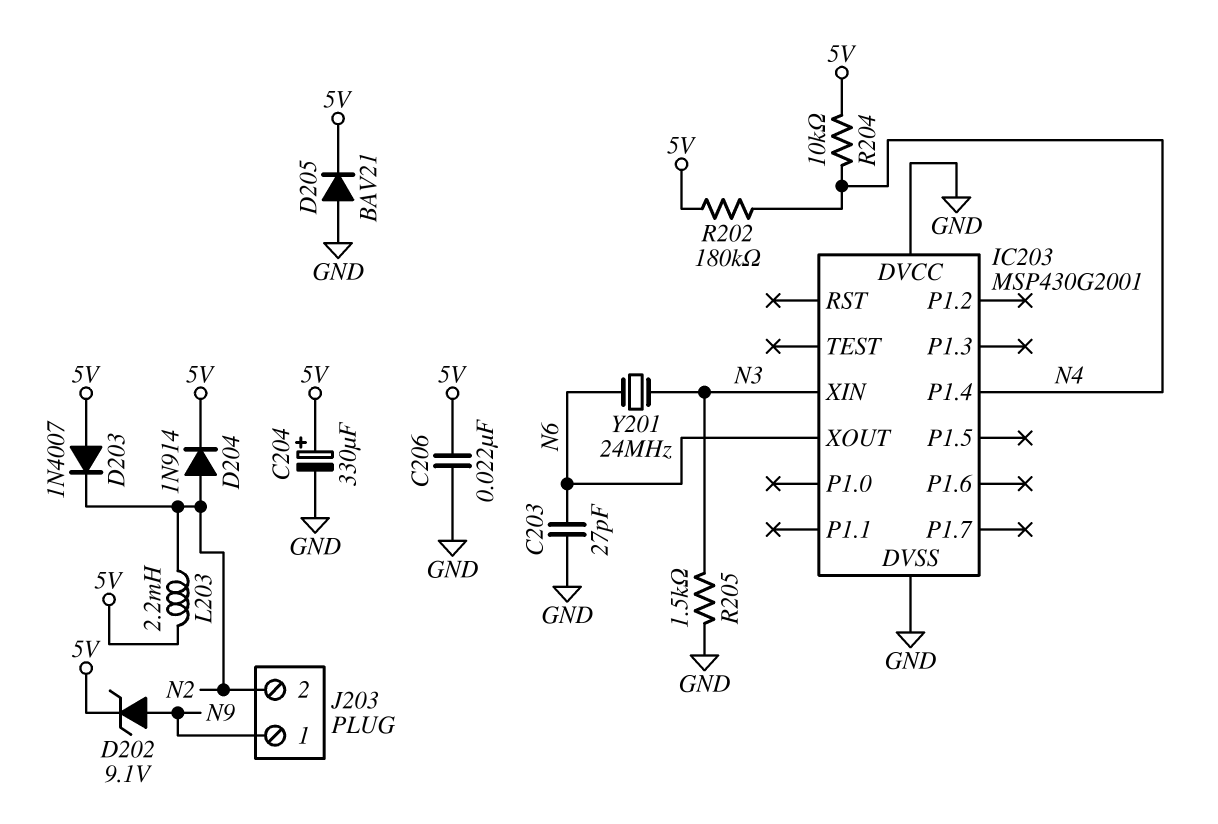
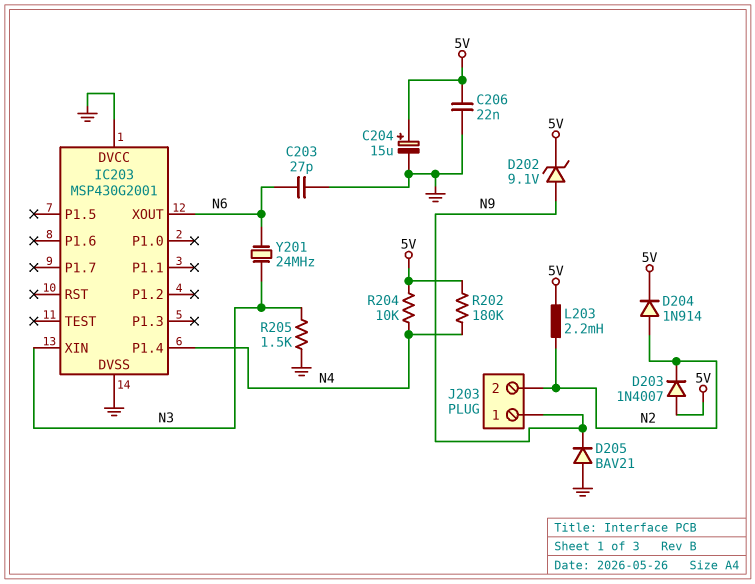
C204: 330uF (plus 5V, minus GND) -> 15uF (plus 5V, minus GND)
D205: diode BAV21 (A GND, K 5V) -> diode BAV21 (A GND, K N9)

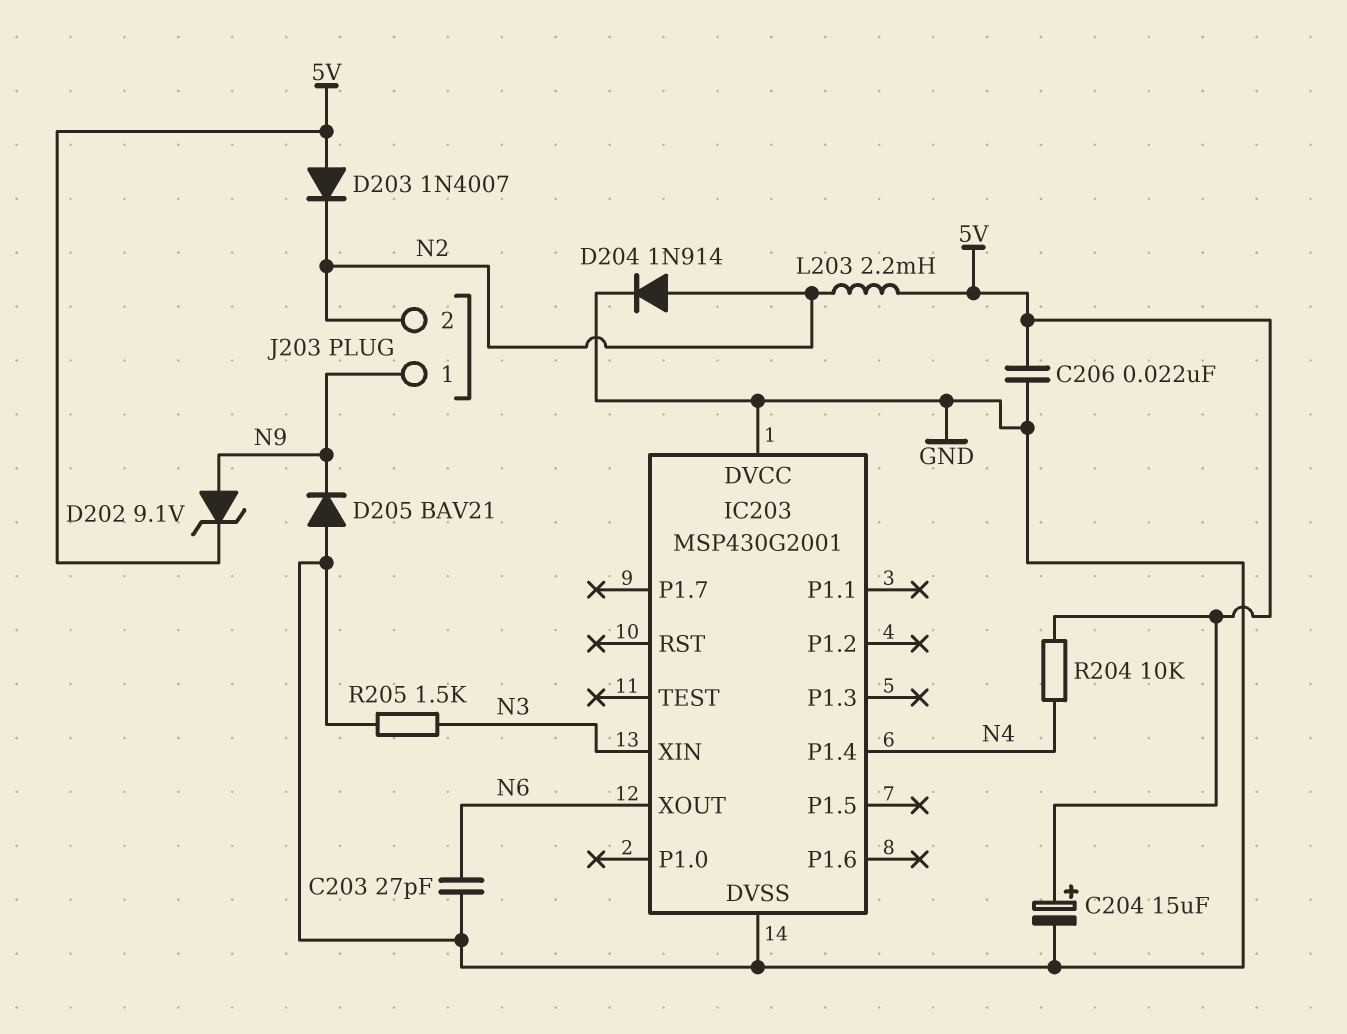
D204: diode 1N914 (A N2, K 5V) -> diode 1N914 (A N2, K GND)
R202: 180k (5V, N4) -> none
Y201: 24MHz (N3, N6) -> none

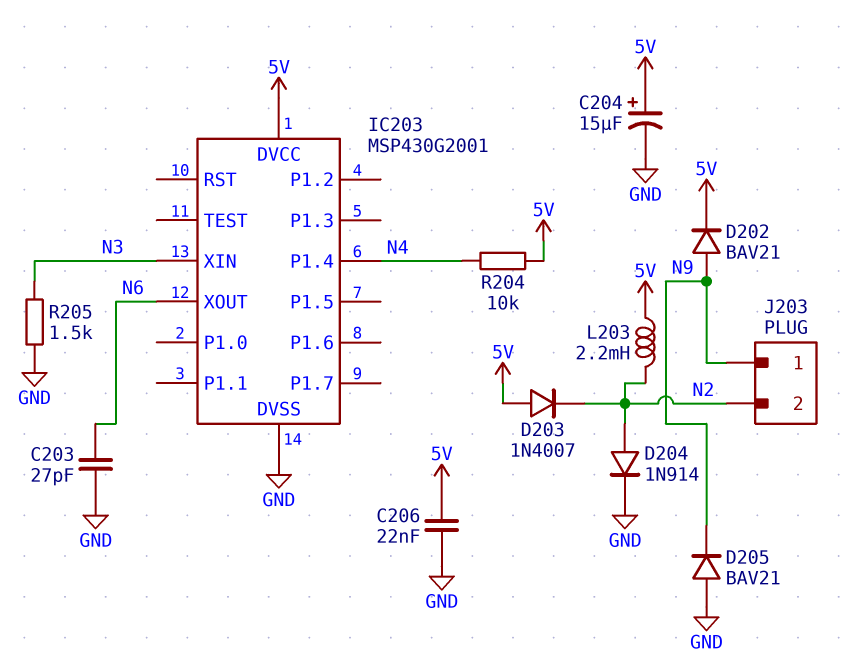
D202: zener 9.1V (A N9, K 5V) -> diode BAV21 (A N9, K 5V)
IC203 pin DVCC: GND -> 5V

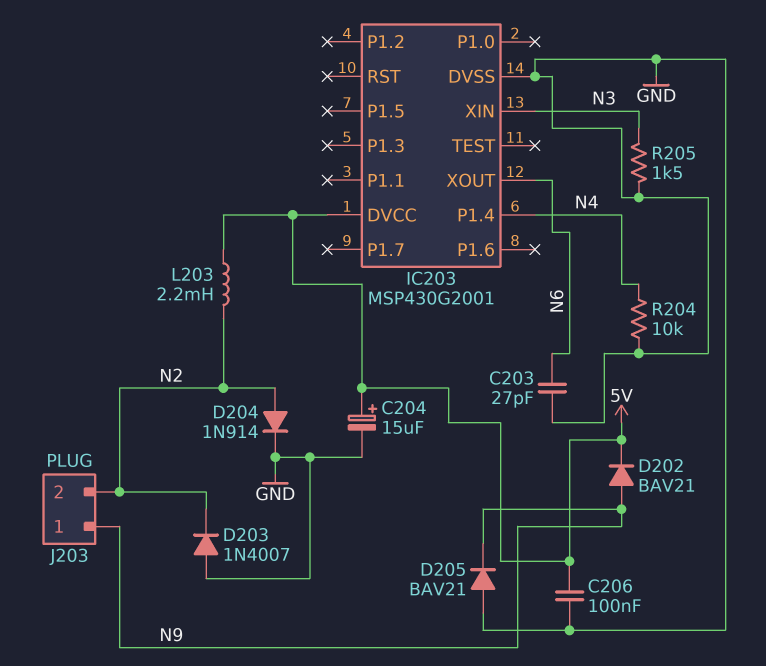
C206: 22nF (5V, GND) -> 100nF (5V, GND)
D203: diode 1N4007 (A 5V, K N2) -> diode 1N4007 (A GND, K N2)
R204: 10k (5V, N4) -> 10k (GND, N4)

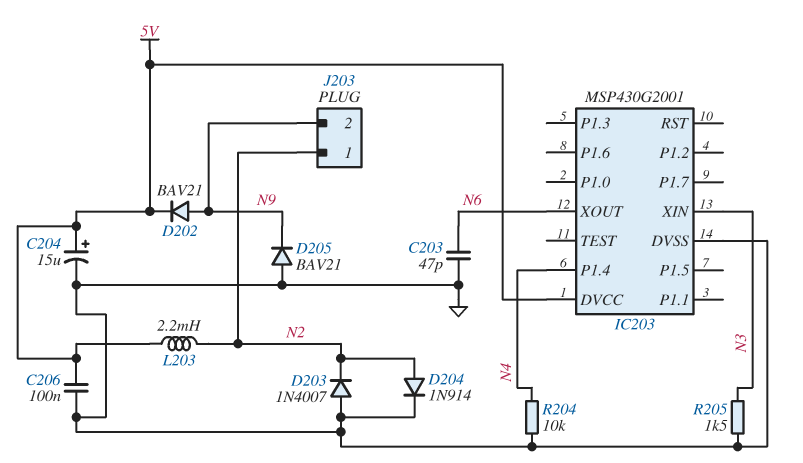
C203: 27pF (GND, N6) -> 47pF (GND, N6)
J203 pin 1: N9 -> N2
J203 pin 2: N2 -> N9

